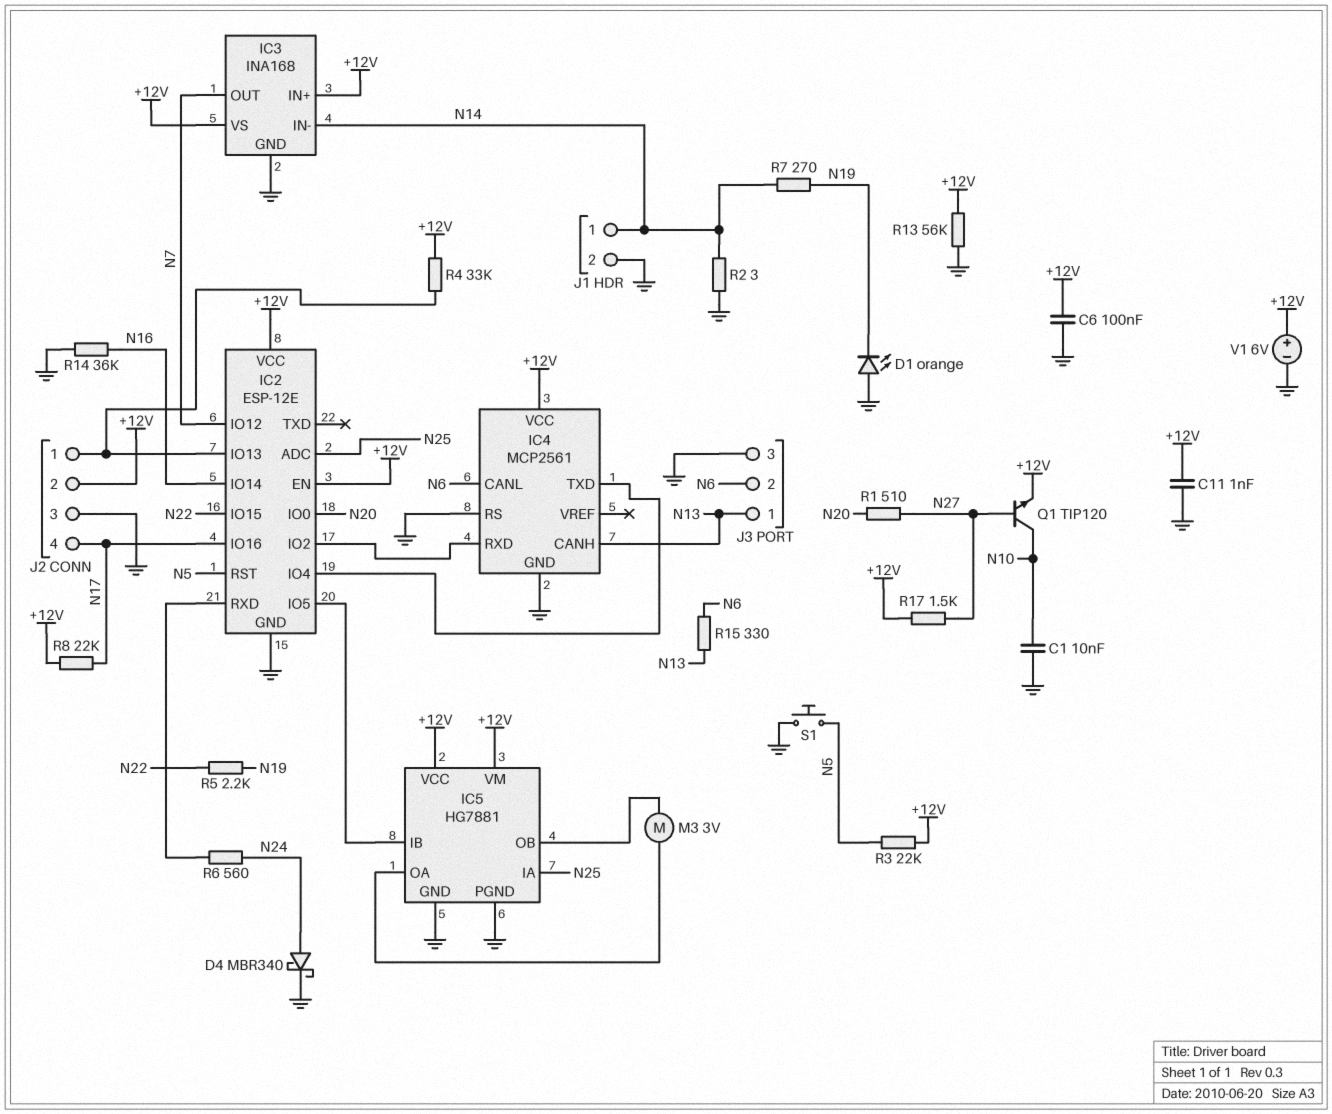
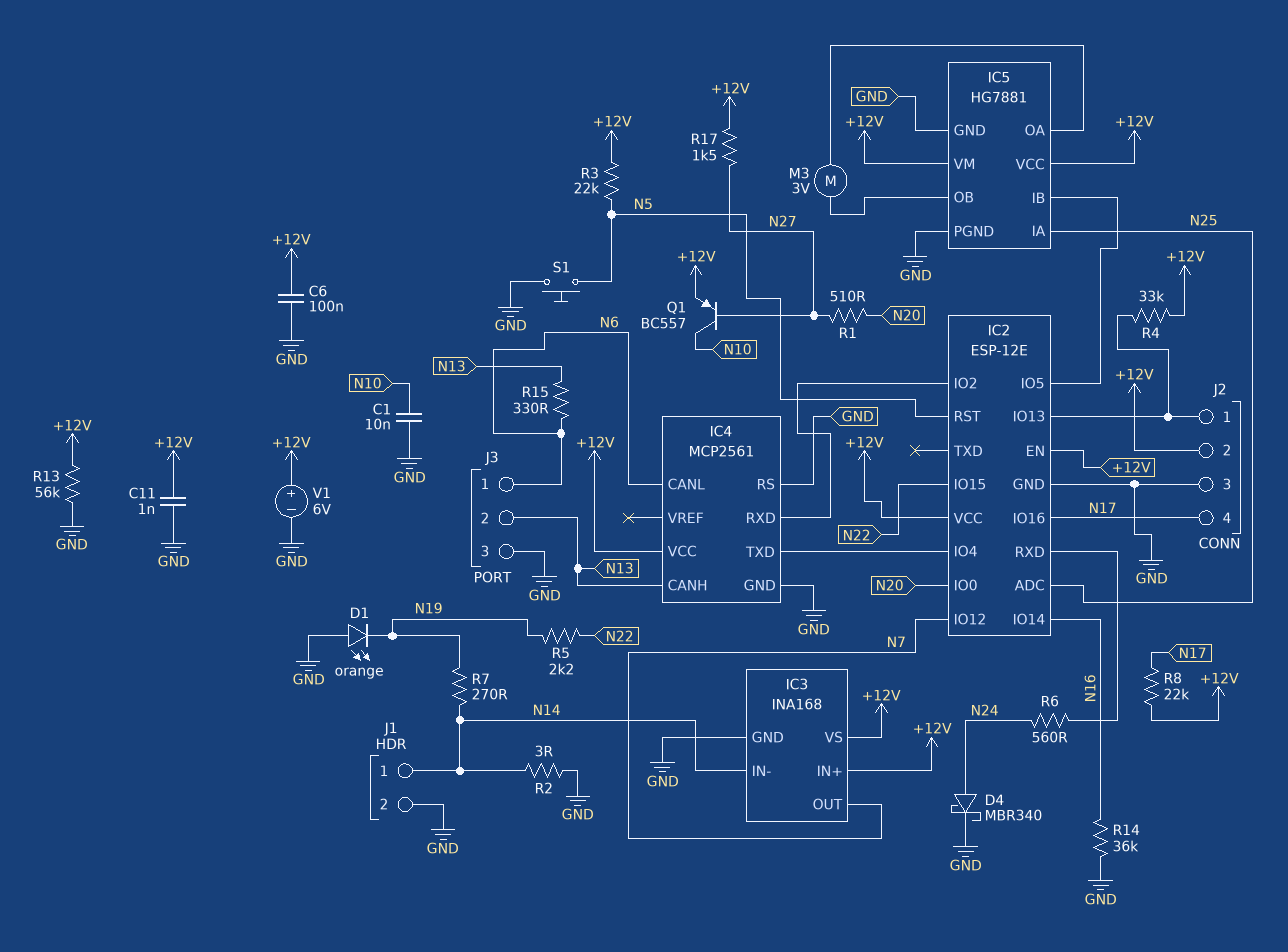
J3 pin 1: N13 -> N6
J3 pin 2: N6 -> N13
Q1: NPN TIP120 (B N27, C N10, E +12V) -> PNP BC557 (B N27, C N10, E +12V)

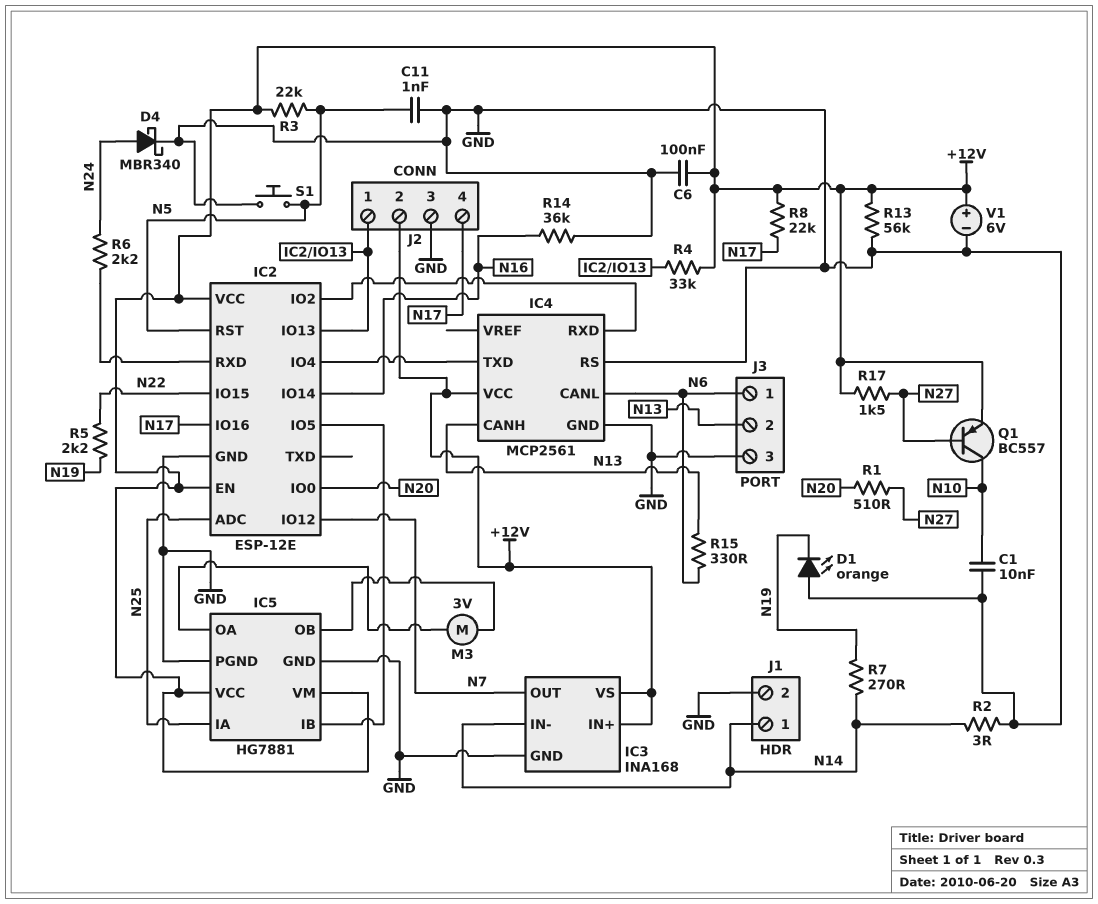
C11: 1nF (+12V, GND) -> 1nF (GND, N5)
R6: 560 (IC2/RXD, N24) -> 2.2k (IC2/RXD, N24)

